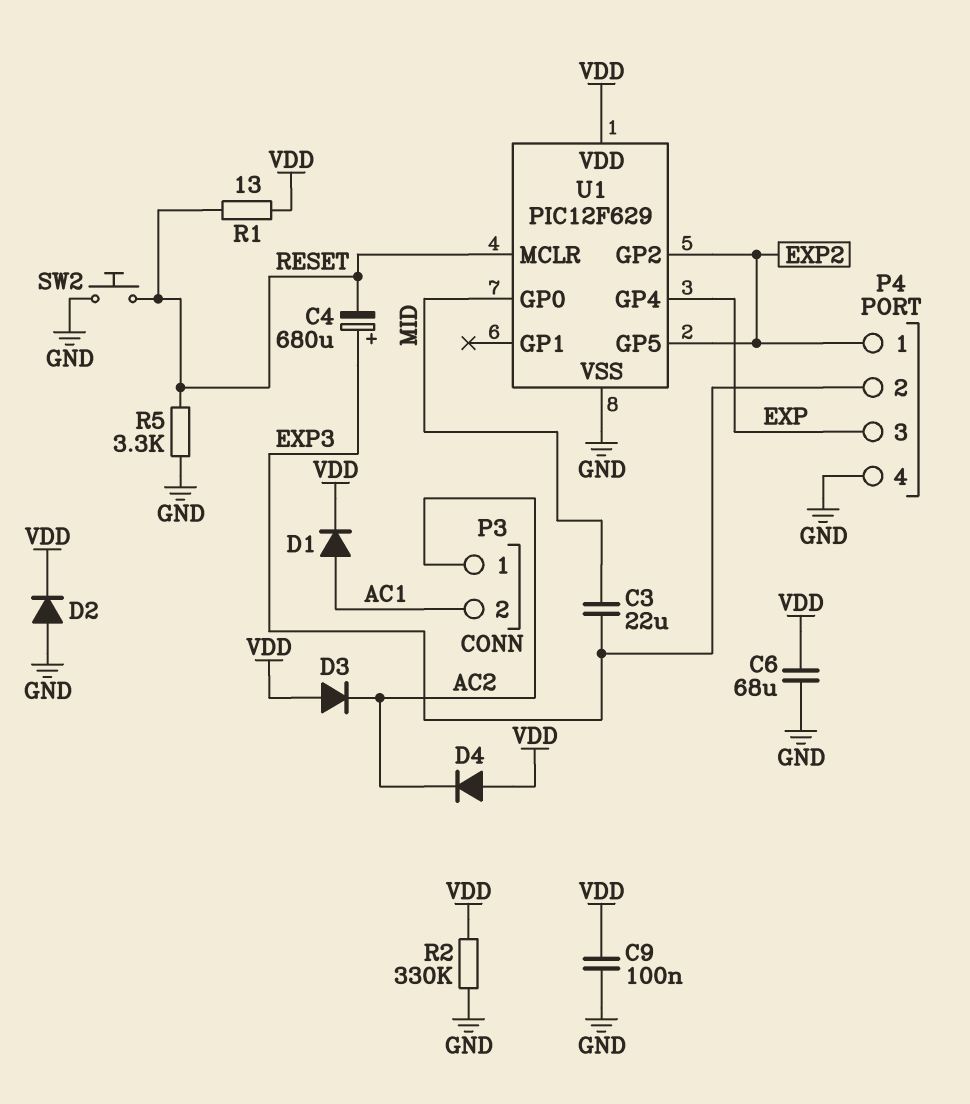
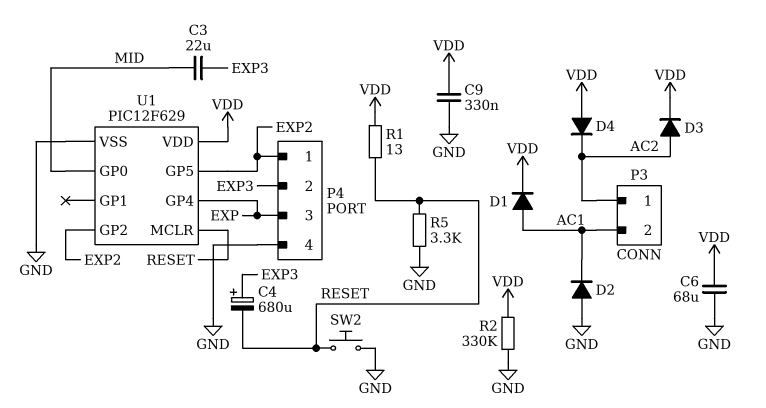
C9: 100nF (GND, VDD) -> 330nF (GND, VDD)
D2: diode (A GND, K VDD) -> diode (A GND, K AC1)
D3: diode (A VDD, K AC2) -> diode (A AC2, K VDD)

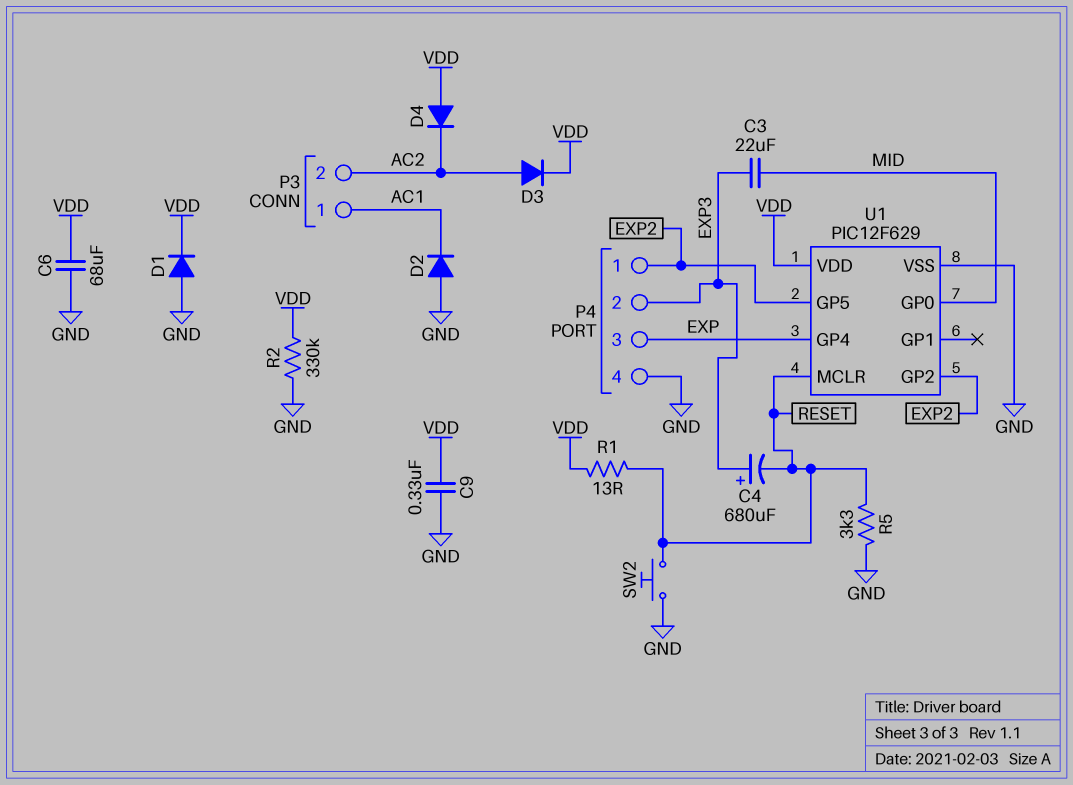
D1: diode (A AC1, K VDD) -> diode (A GND, K VDD)
P3 pin 1: AC2 -> AC1
P3 pin 2: AC1 -> AC2

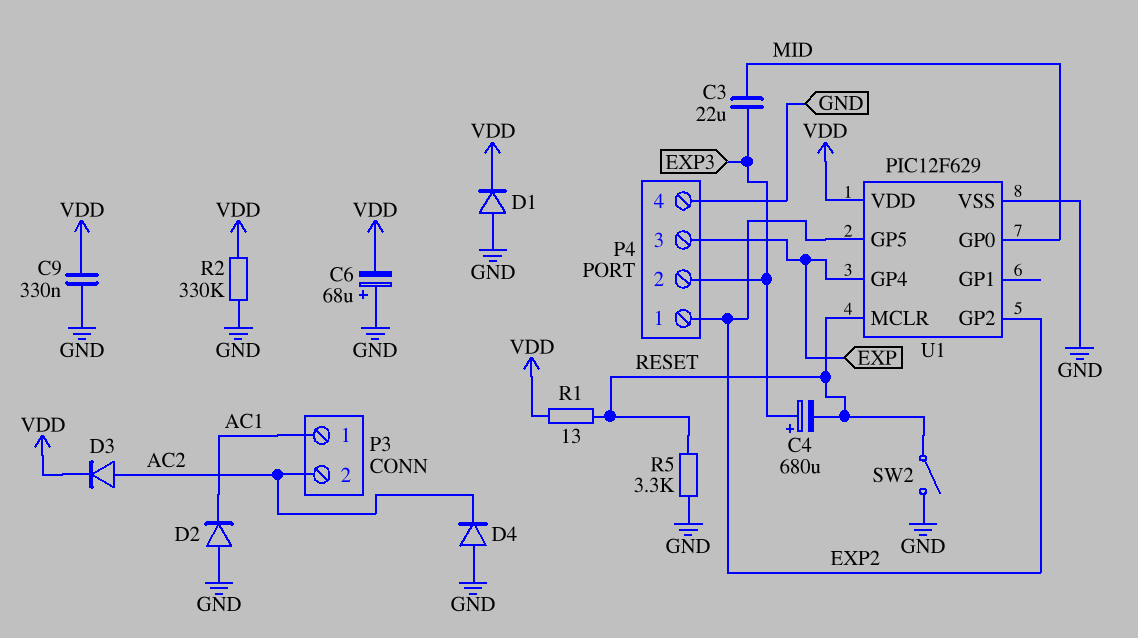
C6: 68uF (GND, VDD) -> 68uF (plus GND, minus VDD)
D4: diode (A VDD, K AC2) -> diode (A GND, K AC2)
SW2: button (GND, RESET) -> switch (GND, RESET)

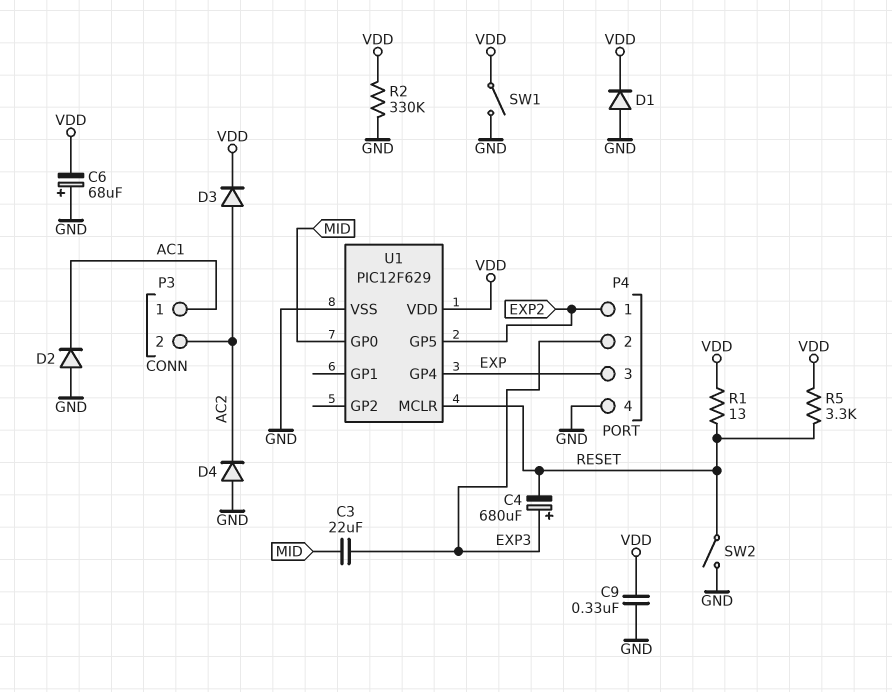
R5: 3.3k (GND, RESET) -> 3.3k (RESET, VDD)
SW1: none -> switch (GND, VDD)
U1 pin GP2: EXP2 -> none

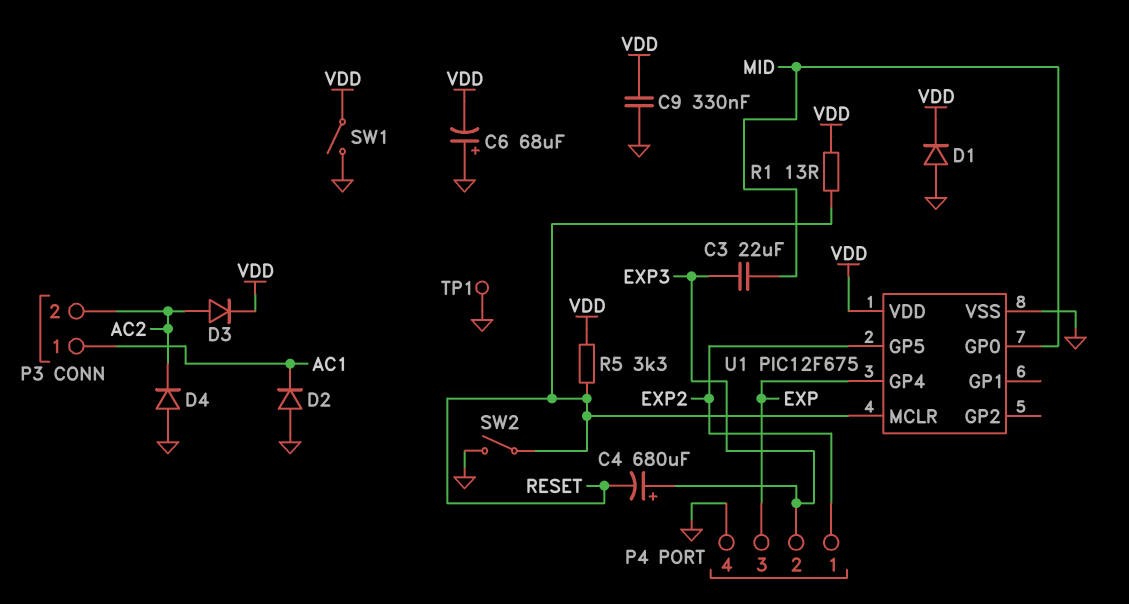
R2: 330k (GND, VDD) -> none
TP1: none -> test point (GND)
U1: PIC12F629 -> PIC12F675

